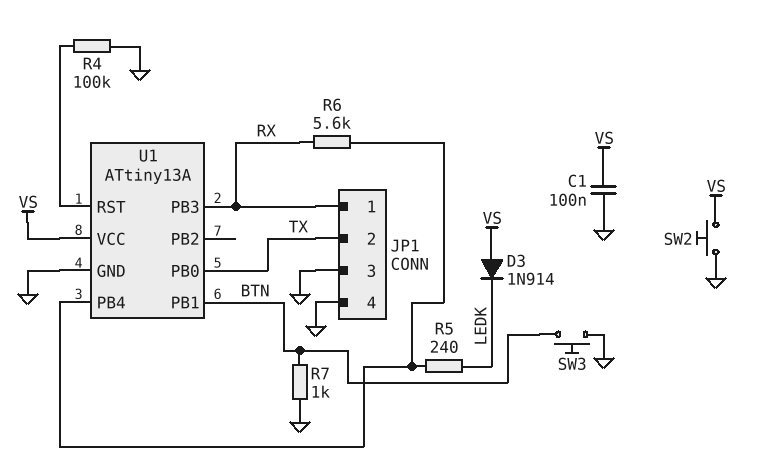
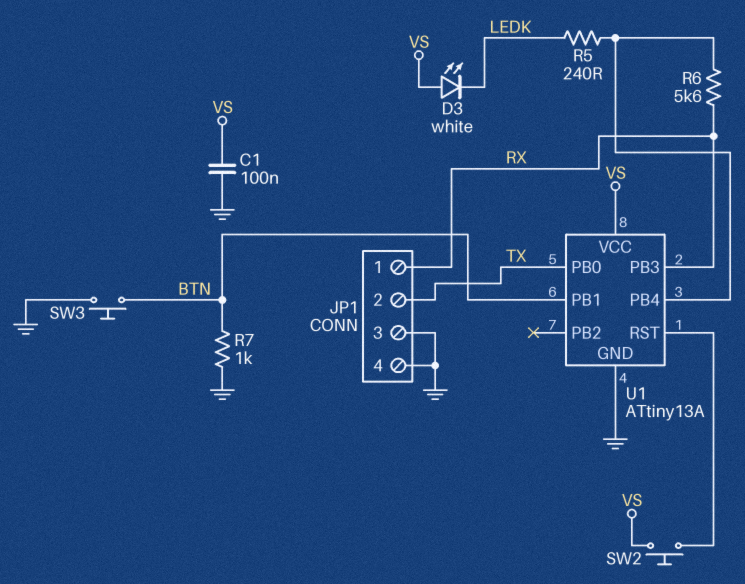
D3: diode 1N914 (A VS, K LEDK) -> LED white (A VS, K LEDK)
R4: 100k (GND, U1/RST) -> none
SW2: button (GND, VS) -> button (U1/RST, VS)

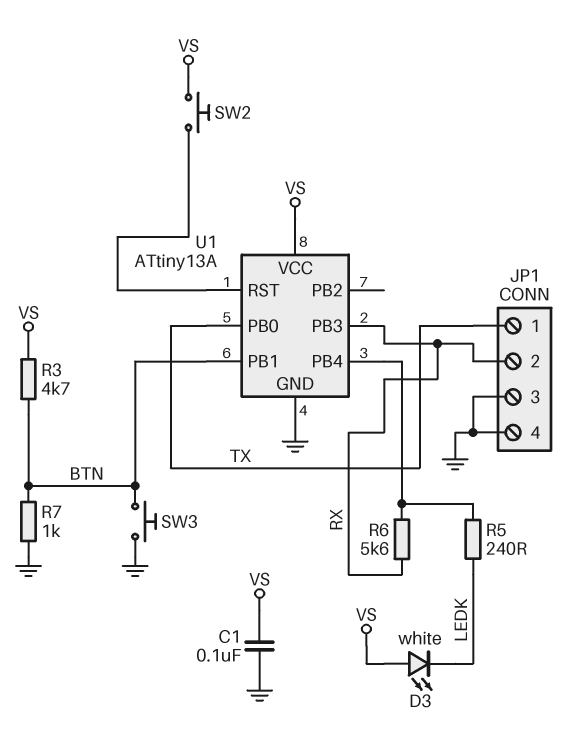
JP1 pin 1: RX -> TX
JP1 pin 2: TX -> RX
R3: none -> 4.7k (BTN, VS)

